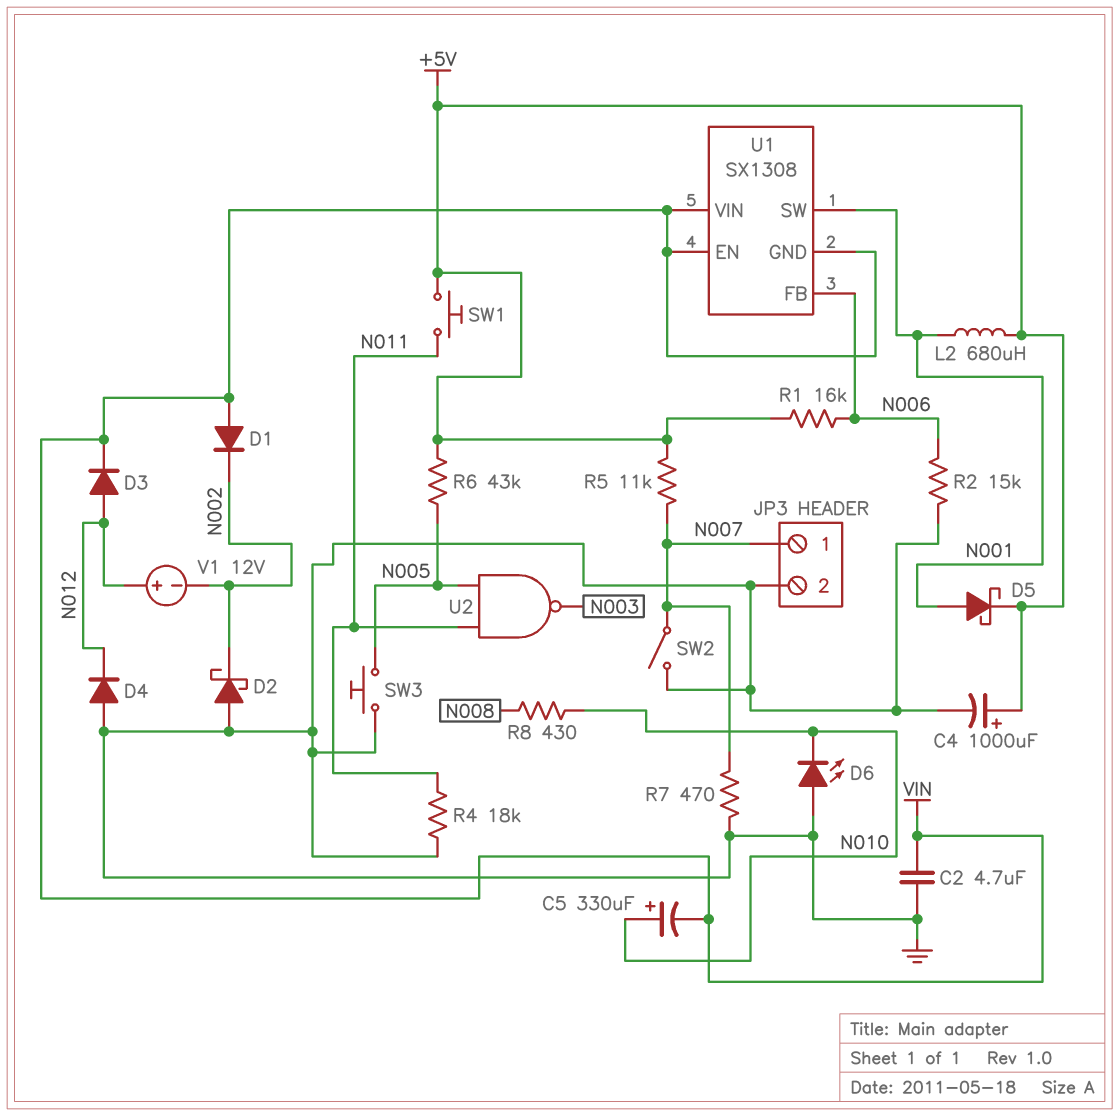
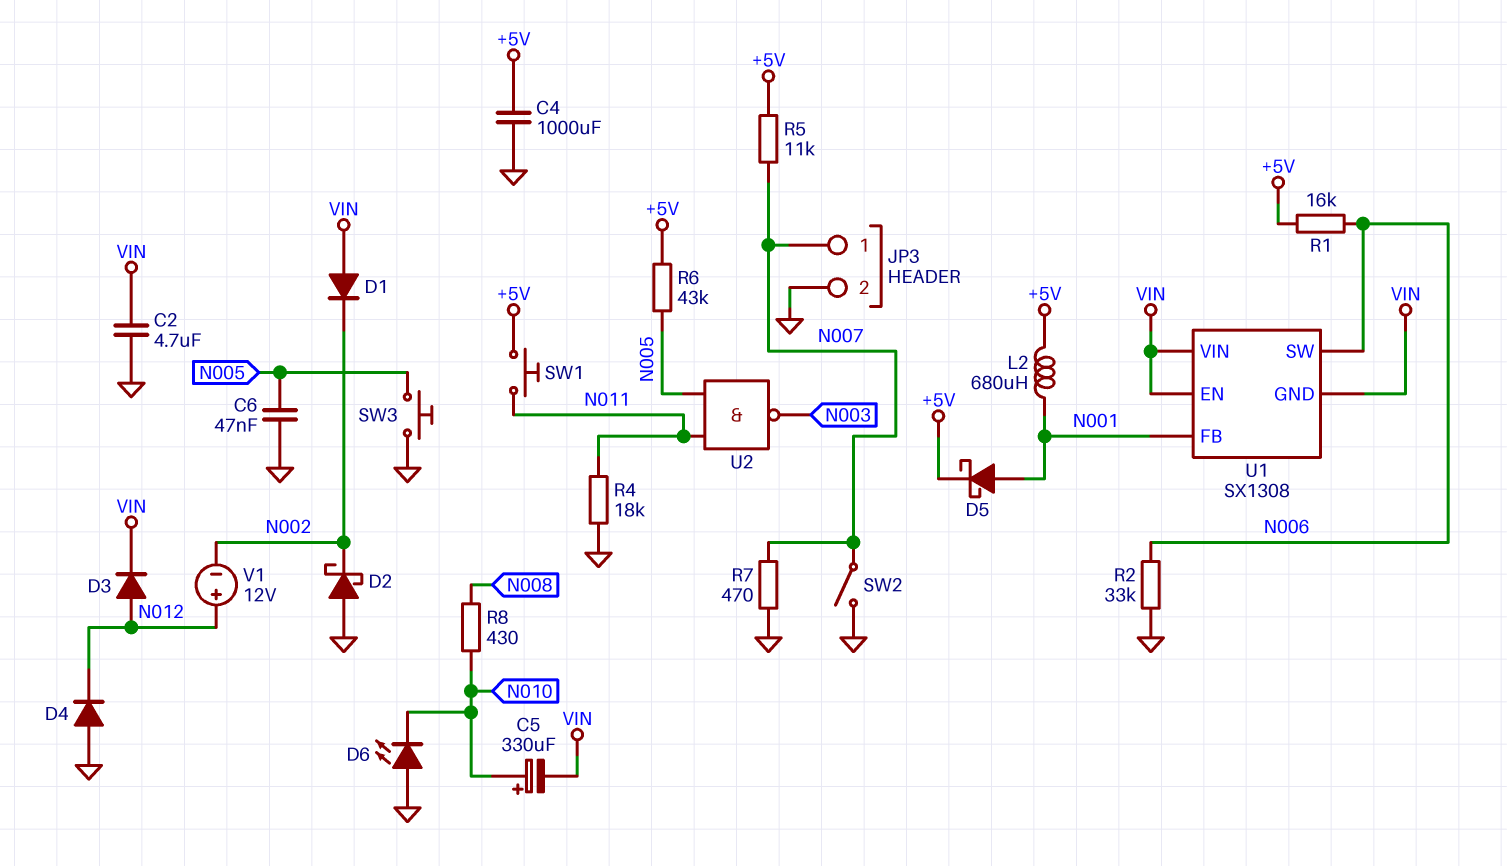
C4: 1000uF (plus +5V, minus GND) -> 1000uF (+5V, GND)
C6: none -> 47nF (GND, N005)
R2: 15k (GND, N006) -> 33k (GND, N006)
U1 pin FB: N006 -> N001
U1 pin SW: N001 -> N006

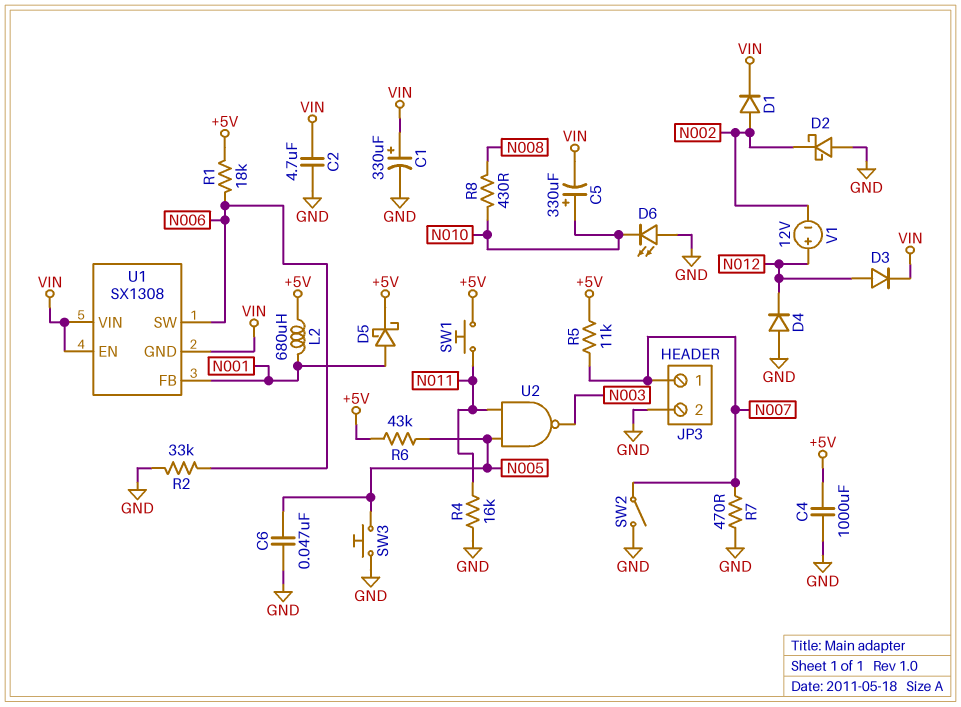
C1: none -> 330uF (plus VIN, minus GND)
D1: diode (A VIN, K N002) -> diode (A N002, K VIN)
R1: 16k (+5V, N006) -> 18k (+5V, N006)
R4: 18k (GND, N011) -> 16k (GND, N011)

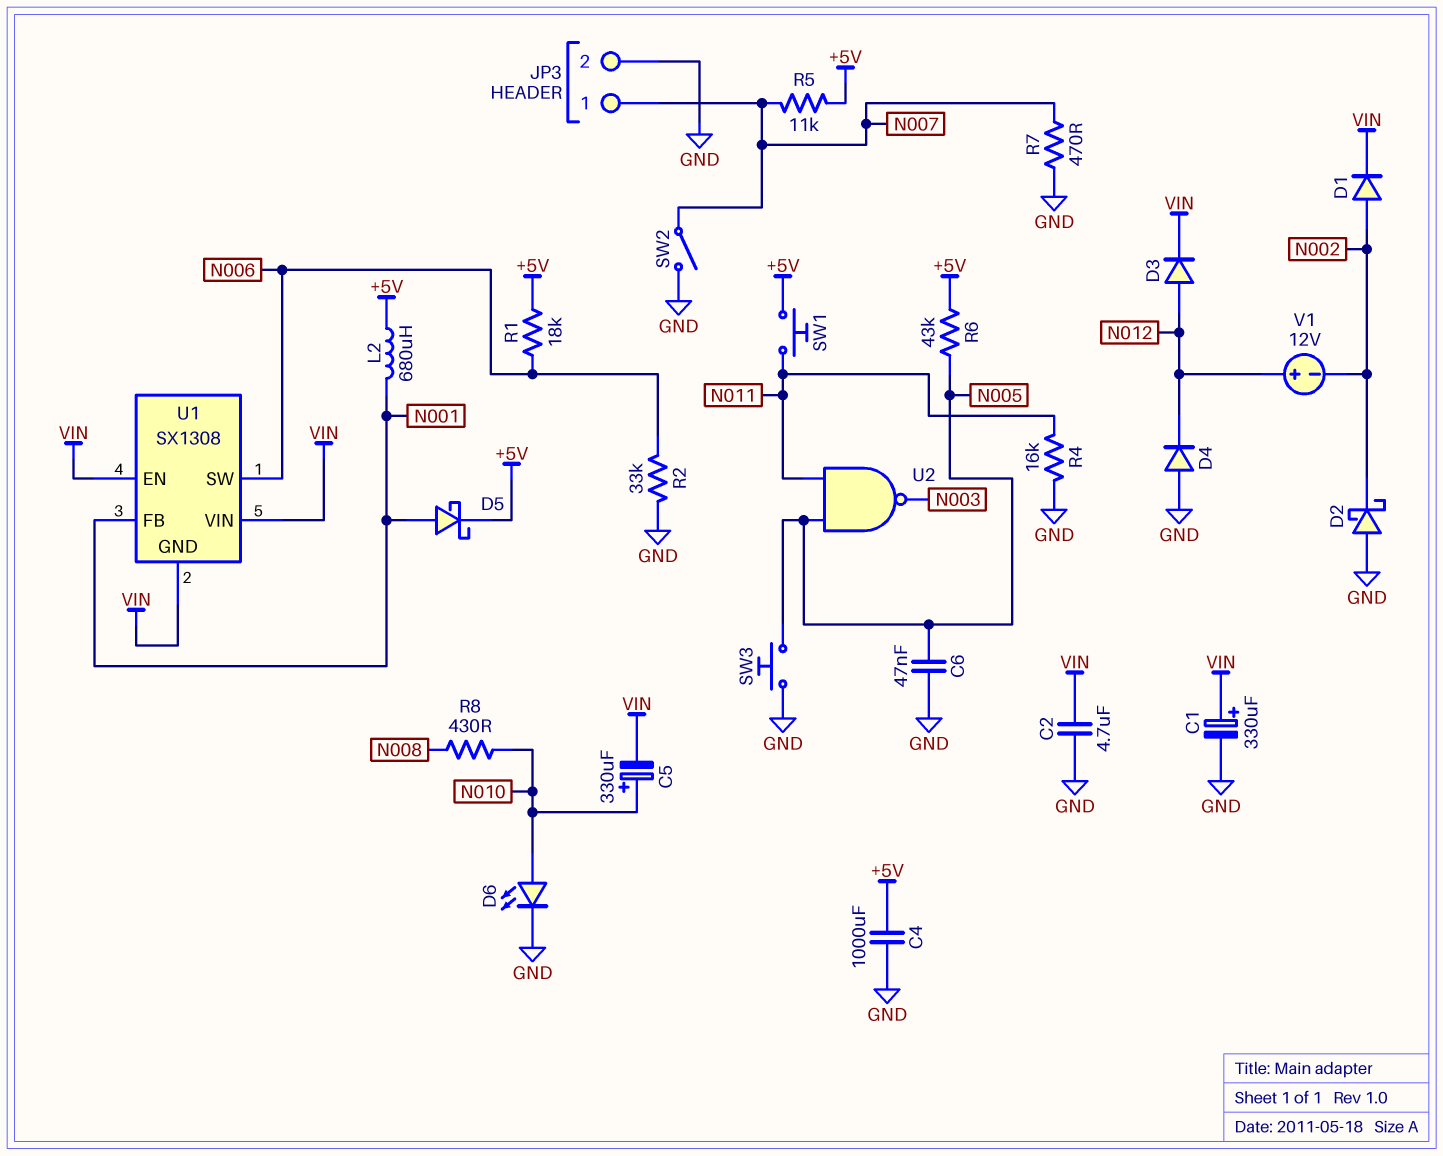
D6: LED (A GND, K N010) -> LED (A N010, K GND)

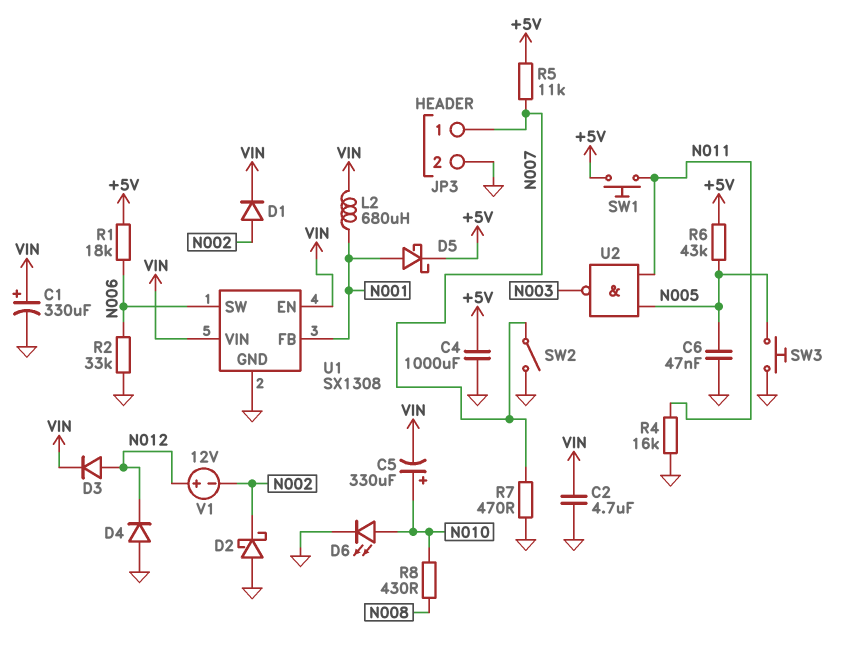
L2: 680uH (+5V, N001) -> 680uH (N001, VIN)
U1 pin GND: VIN -> GND

